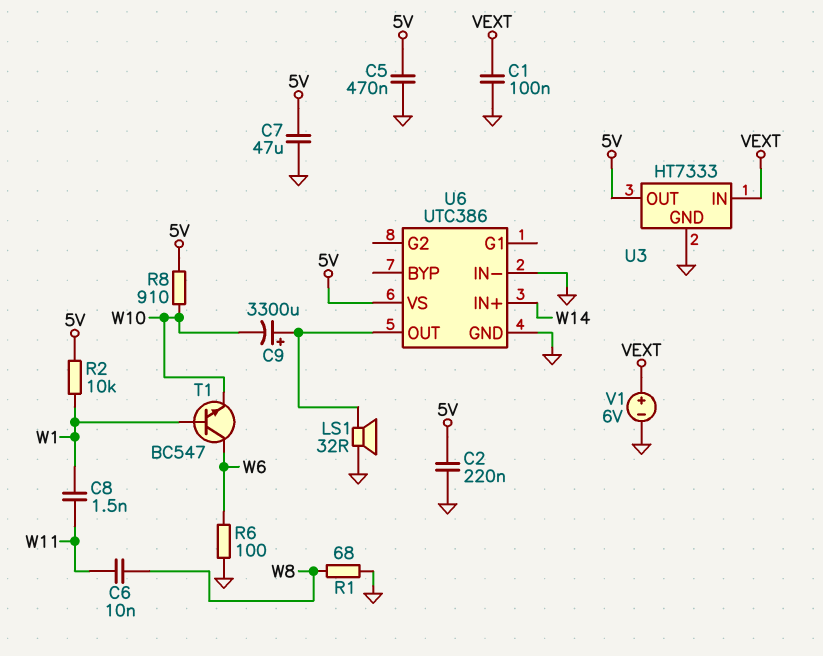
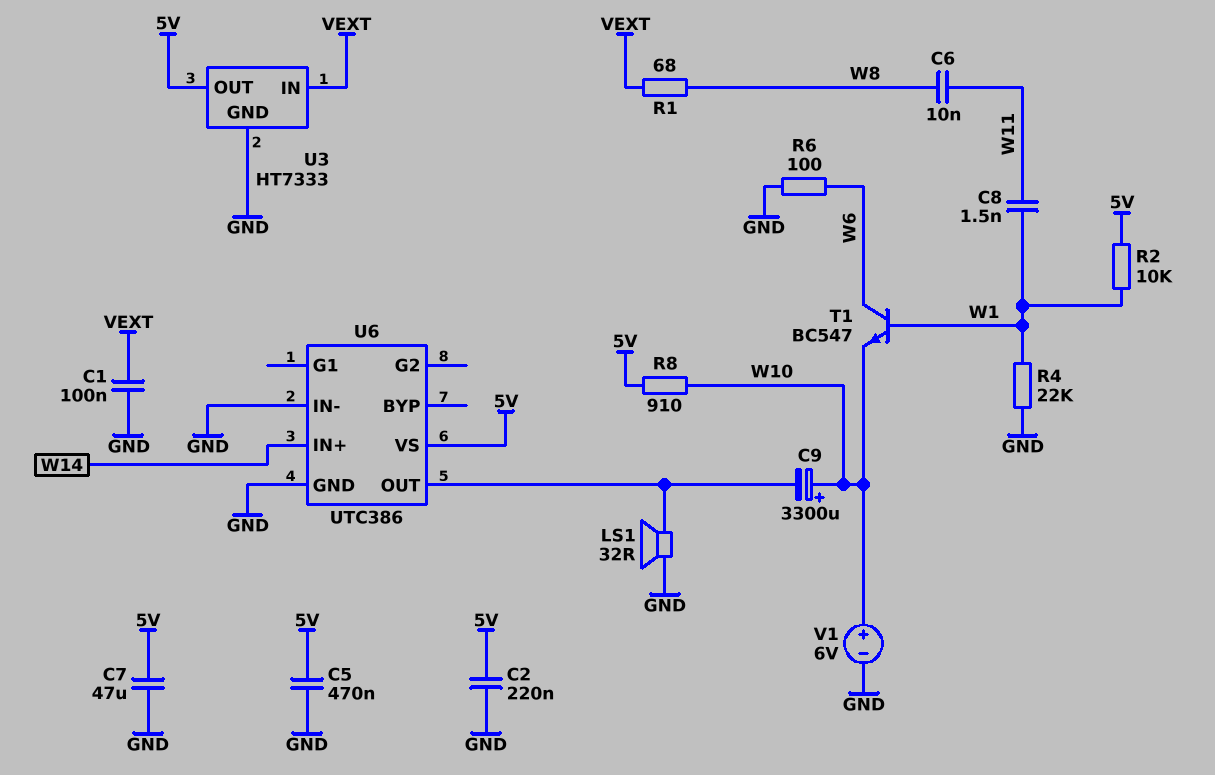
C9: 3300uF (plus U6/OUT, minus W10) -> 3300uF (plus W10, minus U6/OUT)
R1: 68 (GND, W8) -> 68 (VEXT, W8)
R4: none -> 22k (GND, W1)
V1: 6V (plus VEXT, minus GND) -> 6V (plus W10, minus GND)

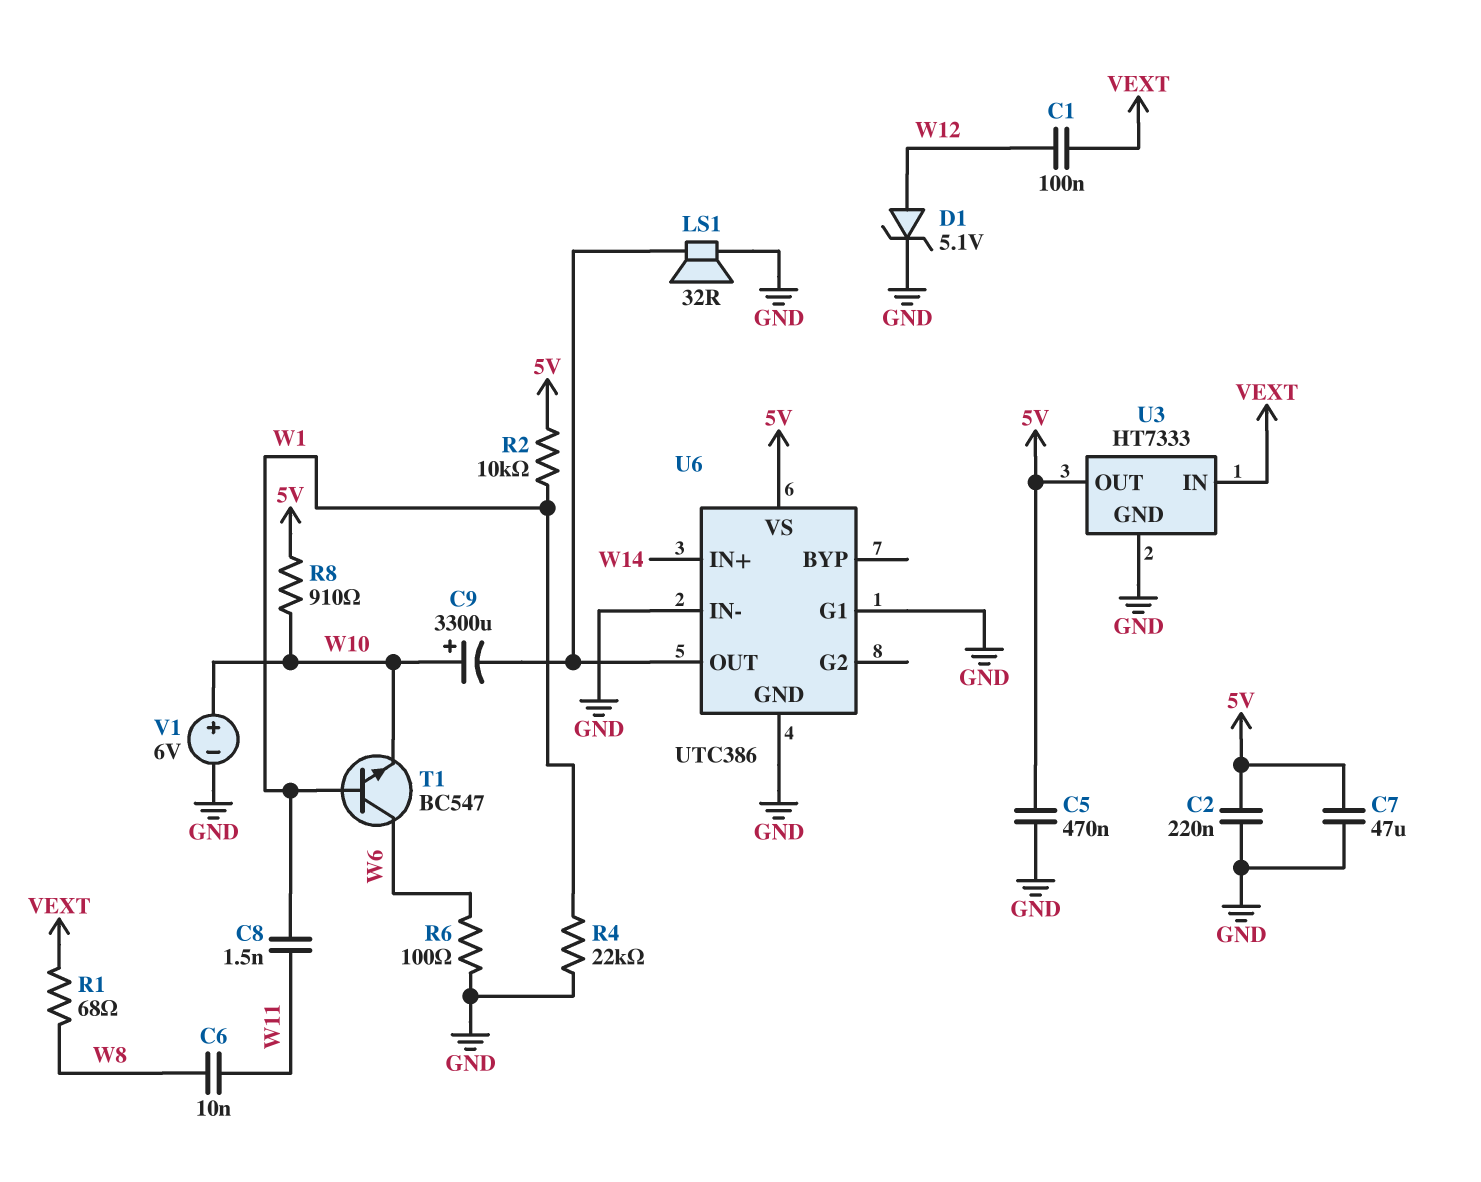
C1: 100nF (GND, VEXT) -> 100nF (VEXT, W12)
D1: none -> zener 5.1V (A W12, K GND)
U6 pin G1: none -> GND

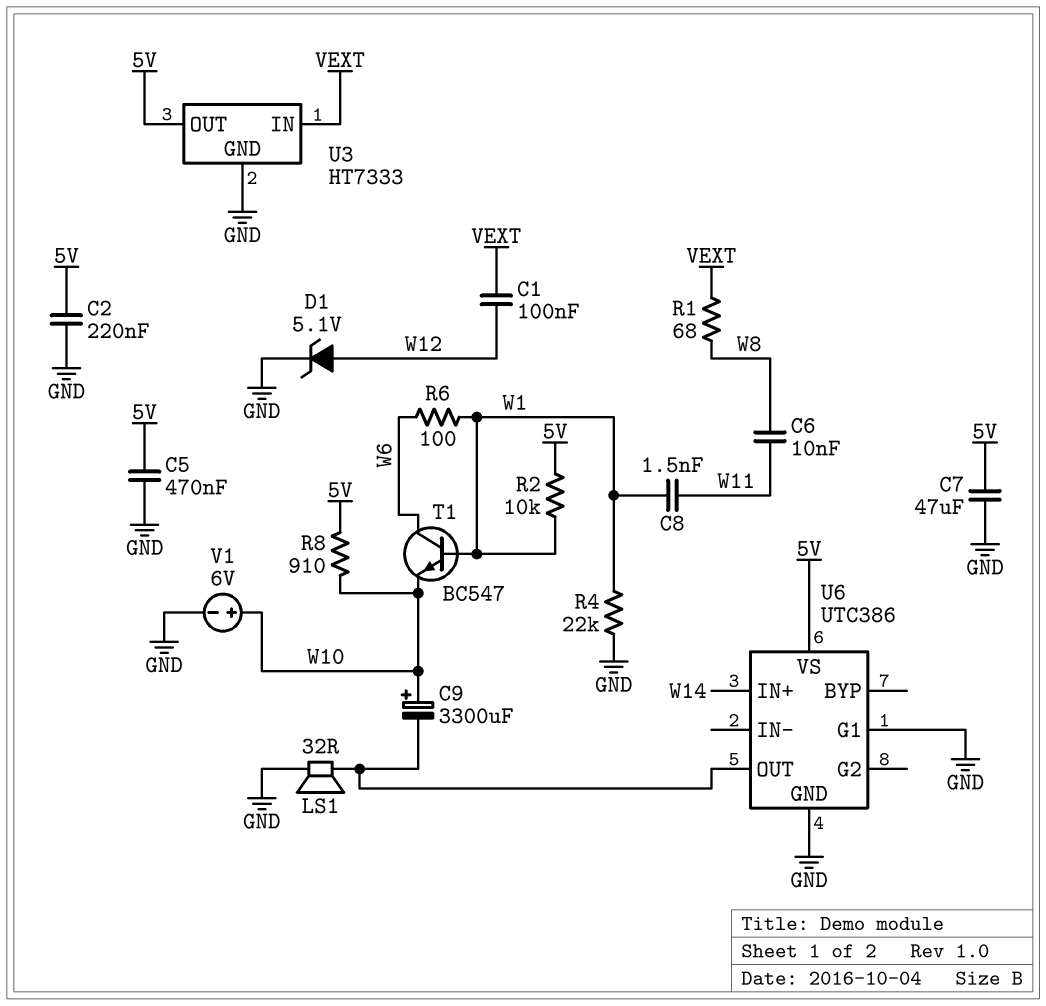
R6: 100 (GND, W6) -> 100 (W1, W6)
U6 pin IN-: GND -> none

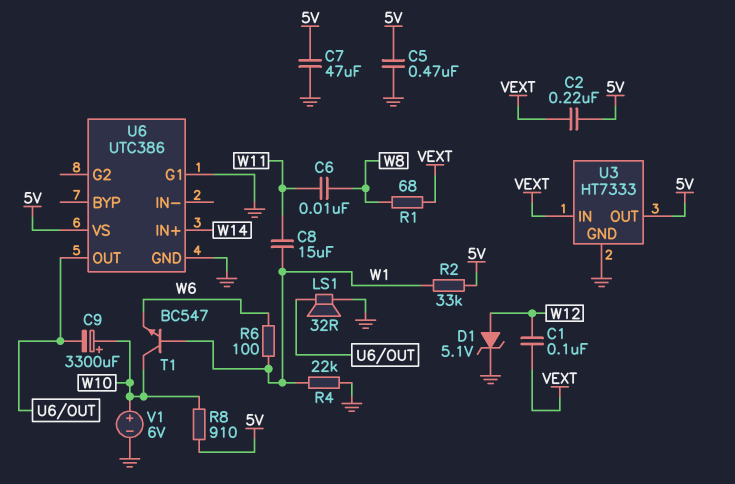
C2: 220nF (5V, GND) -> 220nF (5V, VEXT)
C8: 1.5nF (W1, W11) -> 15uF (W1, W11)
R2: 10k (5V, W1) -> 33k (5V, W1)
T1: NPN BC547 (B W1, C W6, E W10) -> NPN BC547 (B W1, C W10, E W6)

